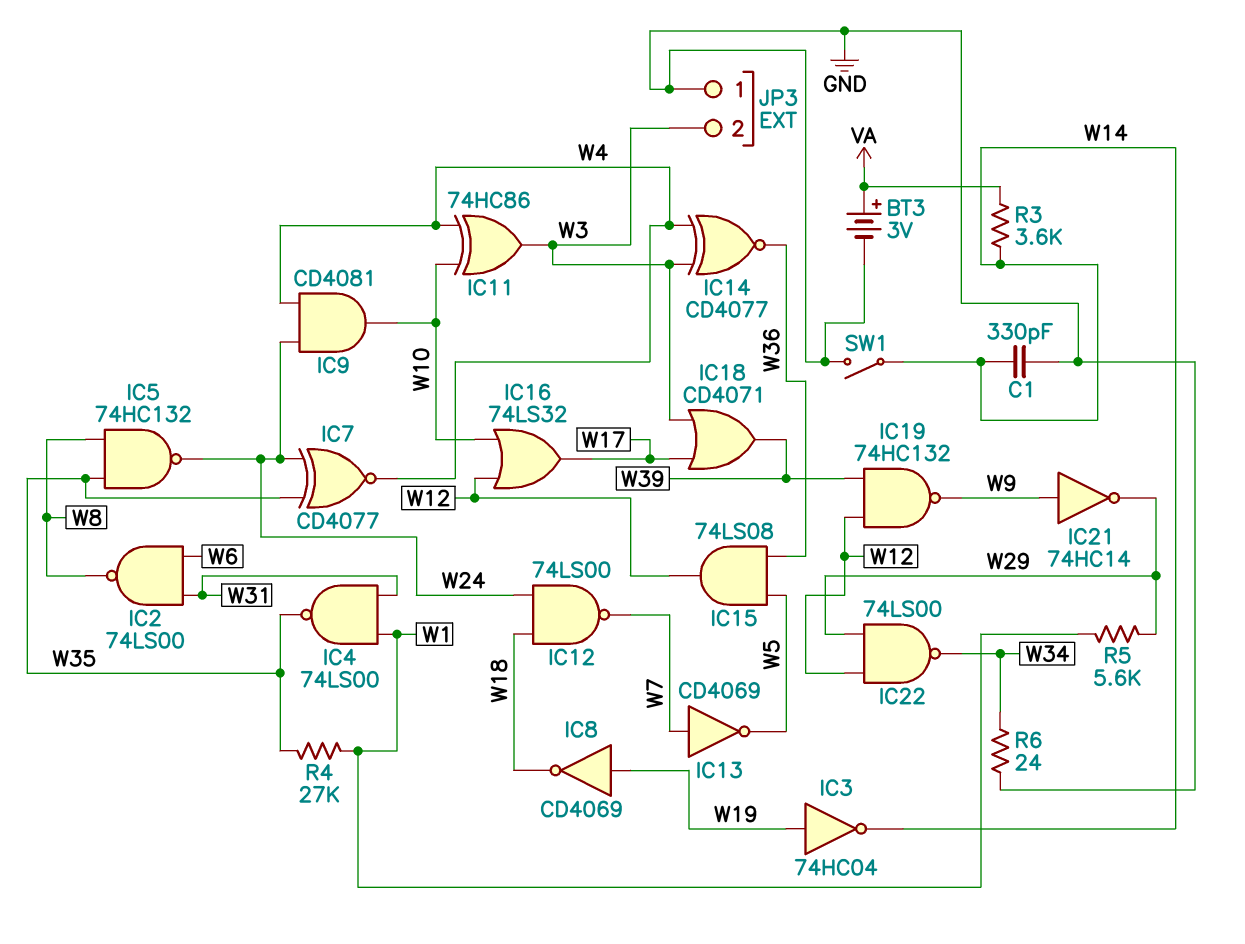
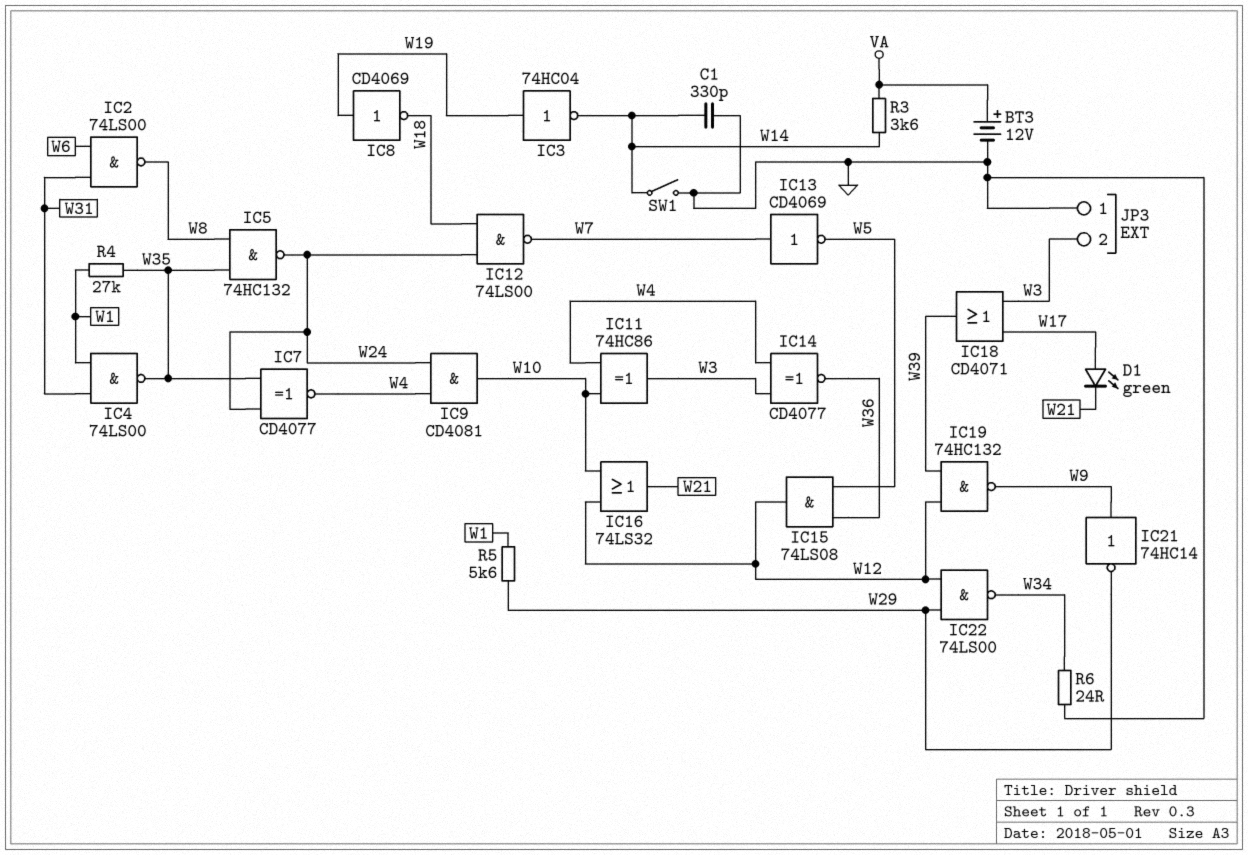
BT3: 3V (plus VA, minus GND) -> 12V (plus VA, minus GND)
D1: none -> LED green (A W17, K W21)
IC16: OR 74LS32 (in W10, in W12, out W17) -> OR 74LS32 (in W10, in W12, out W21)

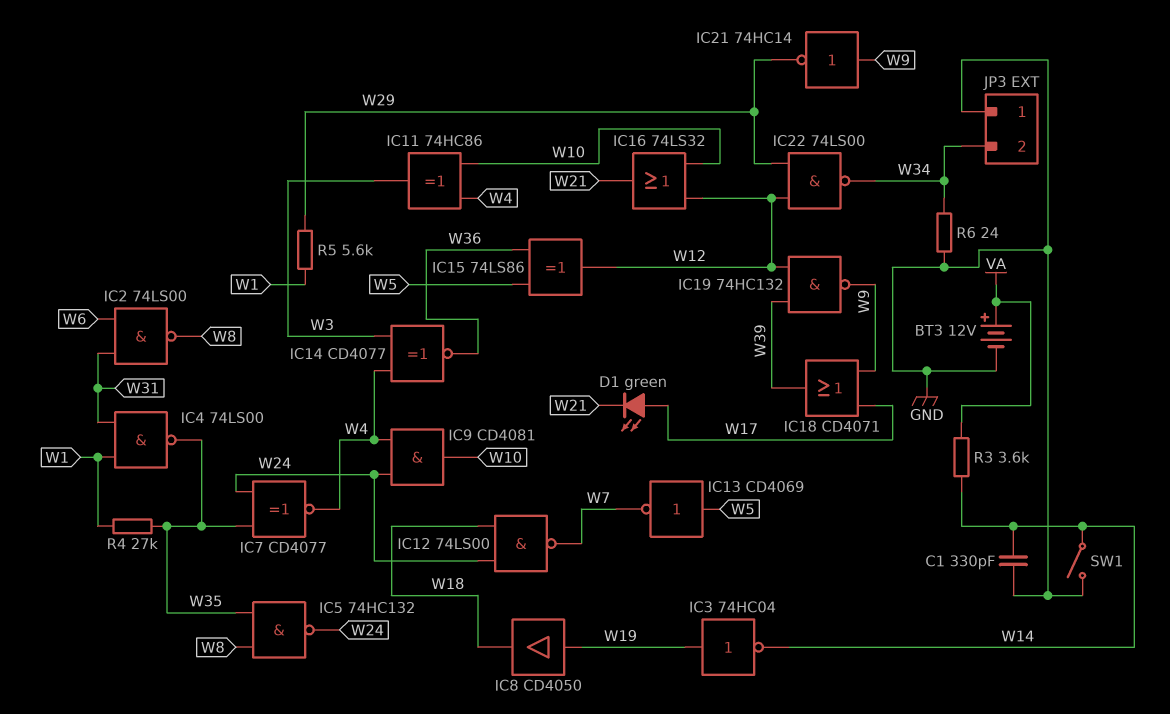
IC8: NOT CD4069 (in W19, out W18) -> buffer CD4050 (in W19, out W18)
IC13: NOT CD4069 (in W7, out W5) -> NOT CD4069 (in W5, out W7)
IC15: AND 74LS08 (in W5, in W36, out W12) -> XOR 74LS86 (in W5, in W36, out W12)
IC18: OR CD4071 (in W3, in W17, out W39) -> OR CD4071 (in W9, in W17, out W39)
JP3 pin 2: W3 -> W34

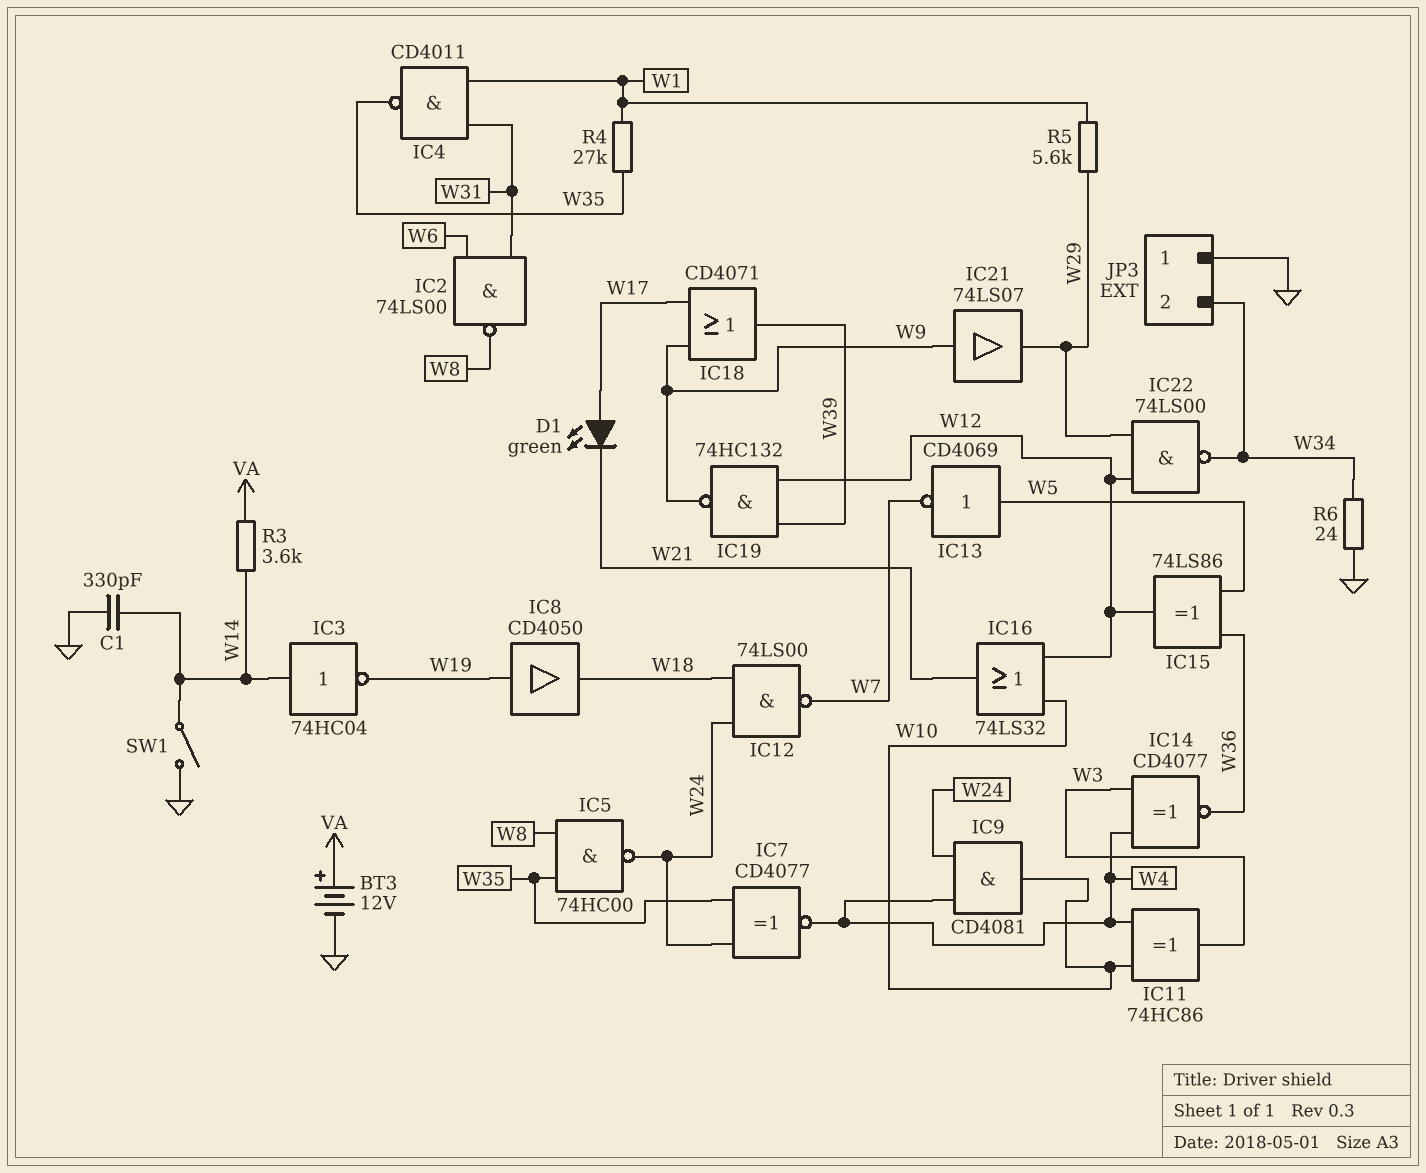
IC3: NOT 74HC04 (in W19, out W14) -> NOT 74HC04 (in W14, out W19)
IC4: NAND 74LS00 (in W1, in W31, out W35) -> NAND CD4011 (in W1, in W31, out W35)
IC5: NAND 74HC132 (in W8, in W35, out W24) -> NAND 74HC00 (in W8, in W35, out W24)
IC21: NOT 74HC14 (in W9, out W29) -> buffer 74LS07 (in W9, out W29)

